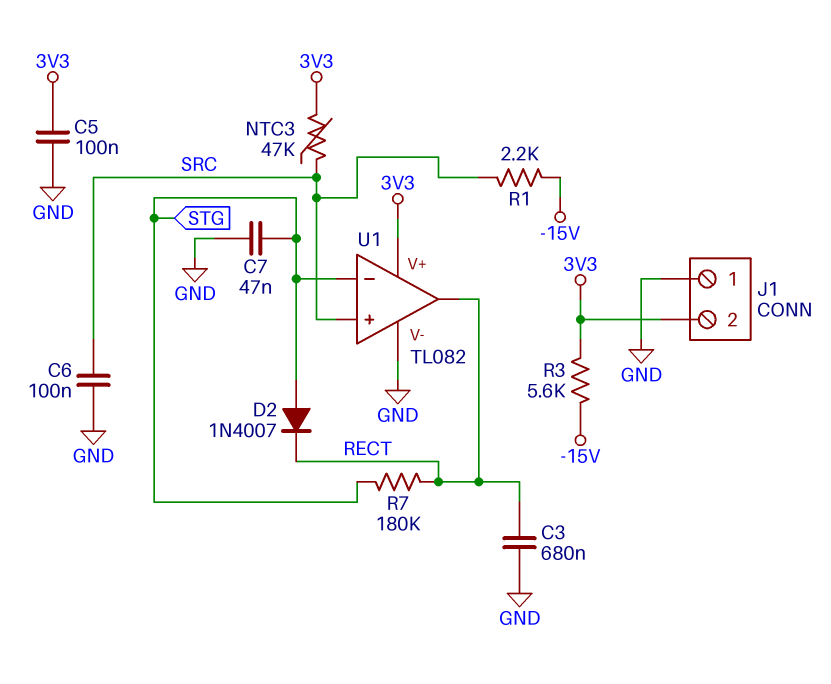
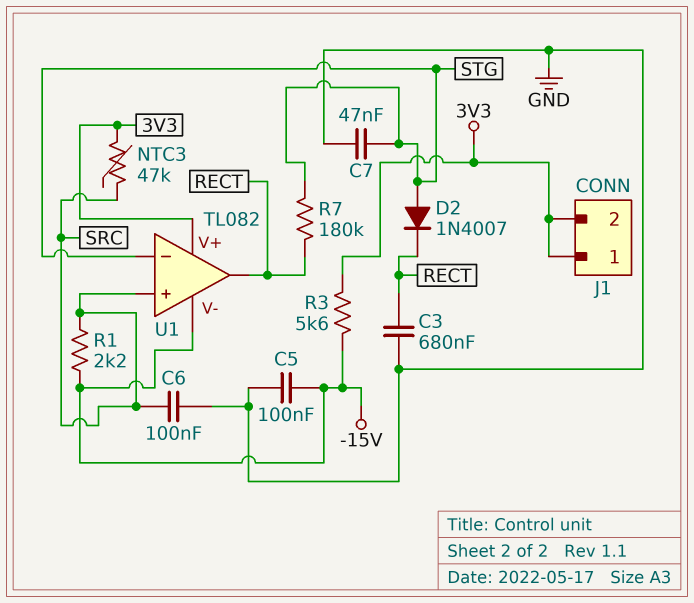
C5: 100nF (3V3, GND) -> 100nF (-15V, GND)
J1 pin 1: GND -> 3V3
U1 pin V-: GND -> -15V

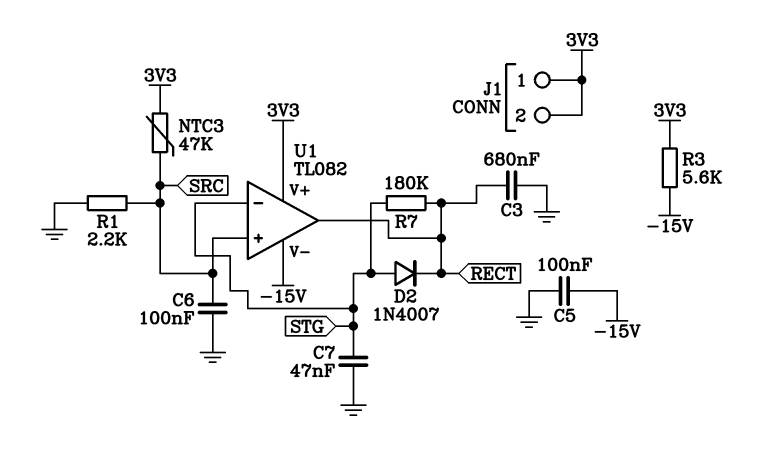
R1: 2.2k (-15V, SRC) -> 2.2k (GND, SRC)

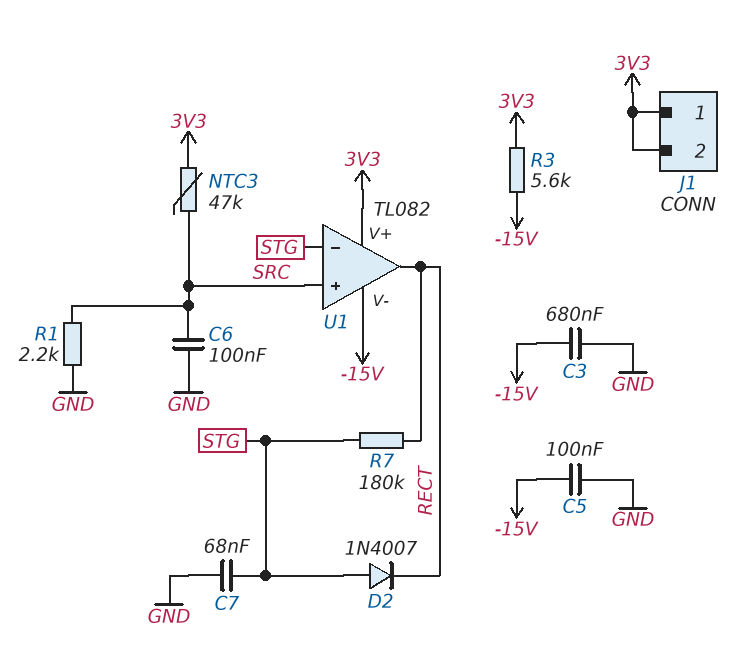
C3: 680nF (GND, RECT) -> 680nF (-15V, GND)
C7: 47nF (GND, STG) -> 68nF (GND, STG)

